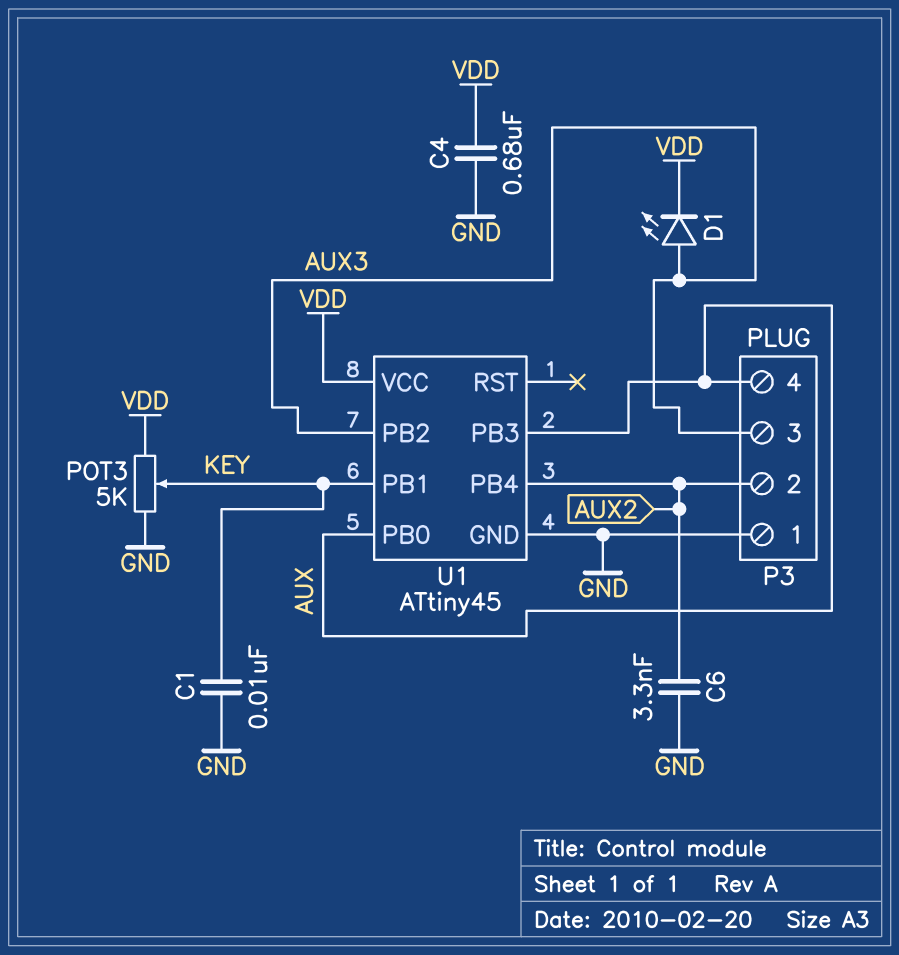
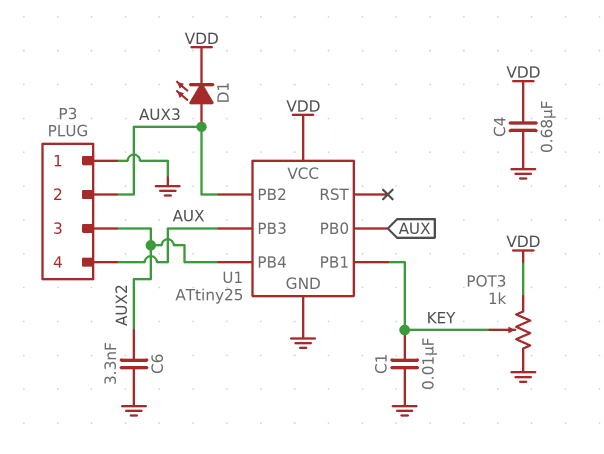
P3 pin 2: AUX2 -> AUX3
P3 pin 3: AUX3 -> AUX2
POT3: 5k (GND, VDD, wiper KEY) -> 1k (GND, VDD, wiper KEY)
U1: ATtiny45 -> ATtiny25

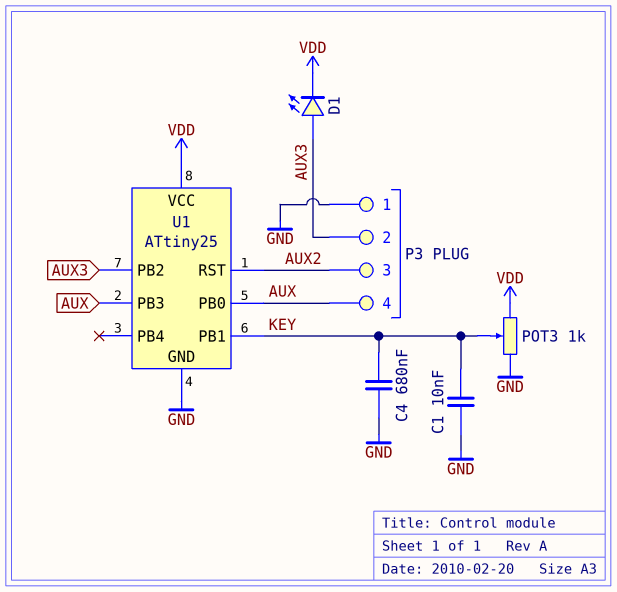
C4: 680nF (GND, VDD) -> 680nF (GND, KEY)
C6: 3.3nF (AUX2, GND) -> none
U1 pin PB4: AUX2 -> none
U1 pin RST: none -> AUX2

